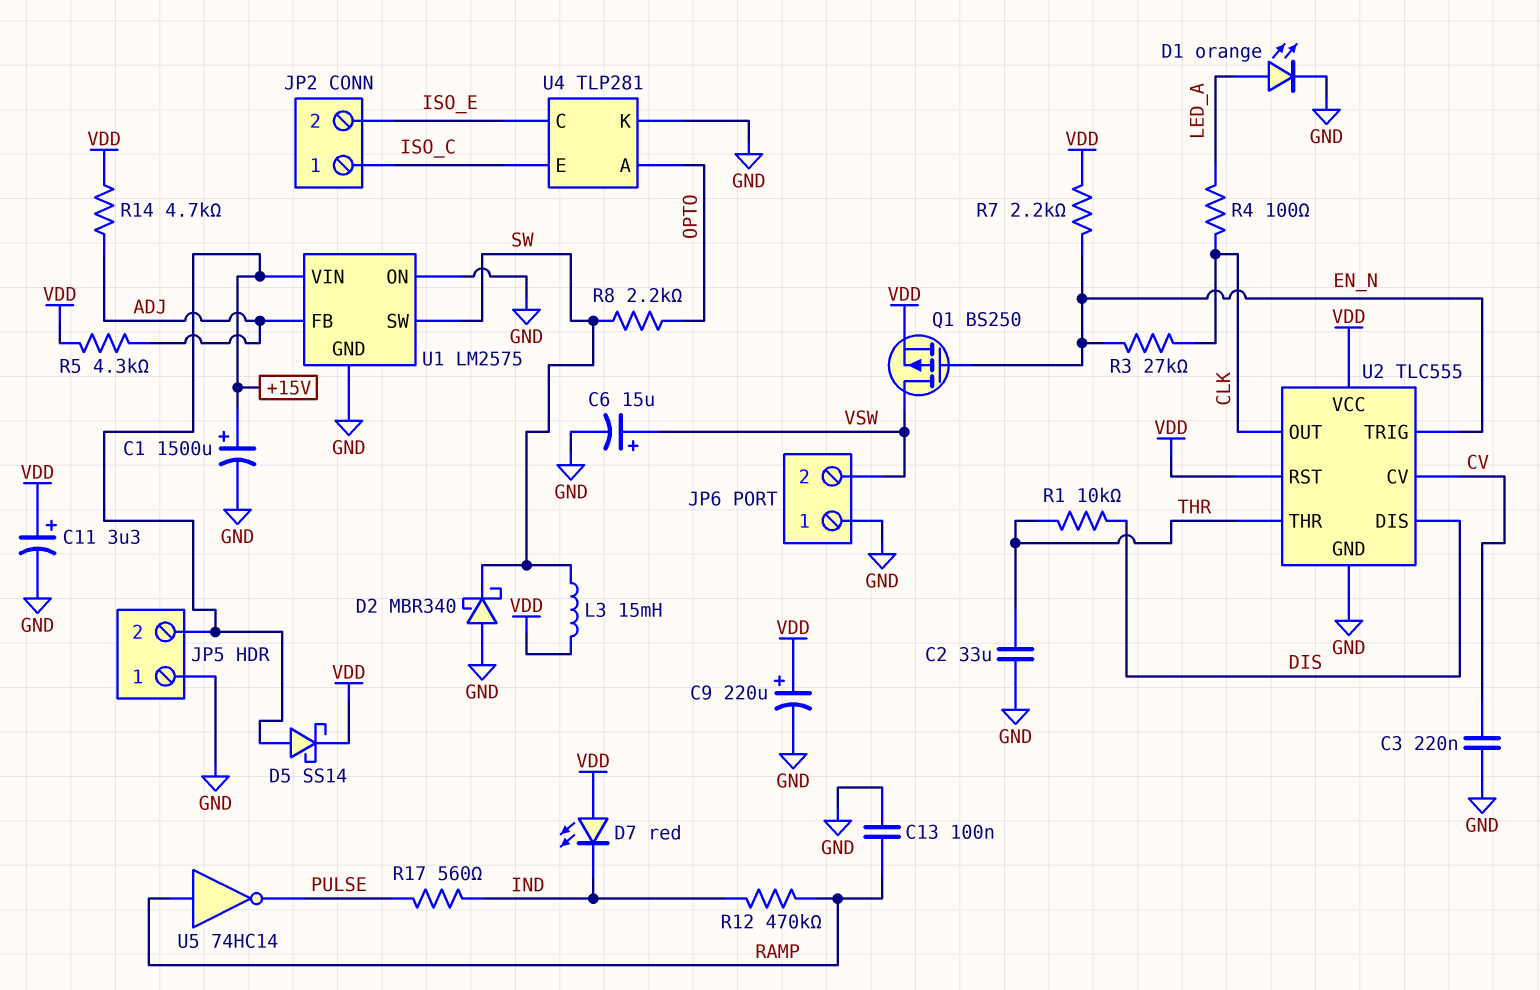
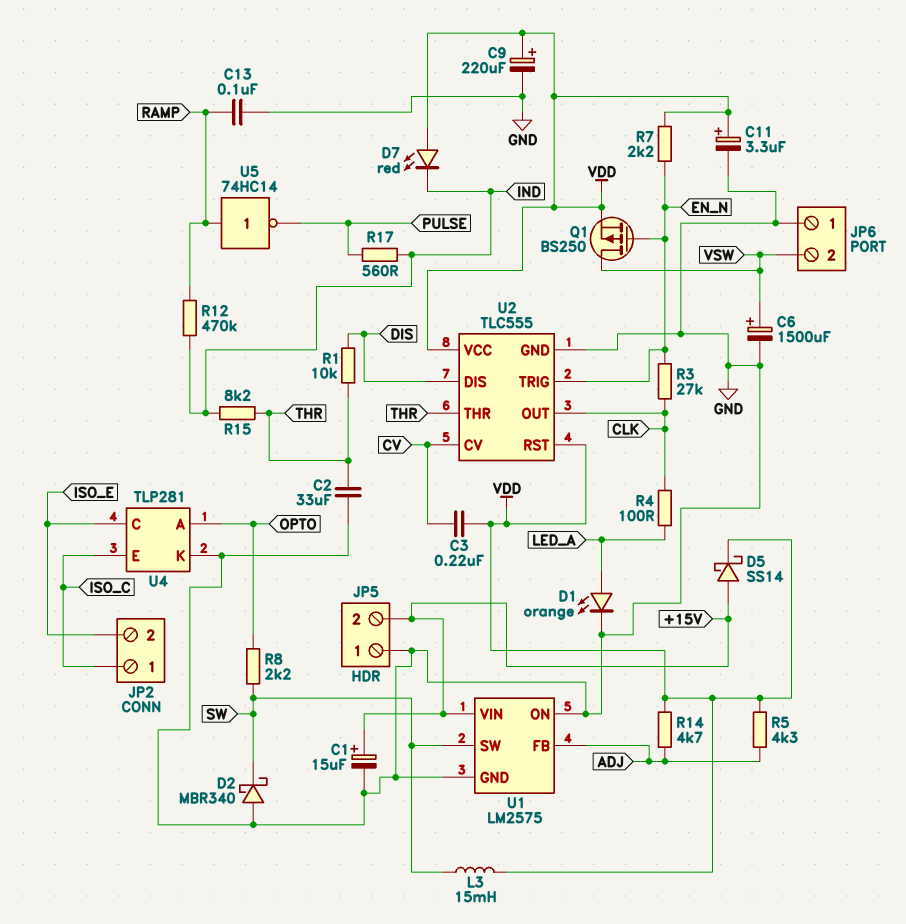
C1: 1500uF (plus +15V, minus GND) -> 15uF (plus +15V, minus GND)
C3: 220nF (CV, GND) -> 220nF (CV, VDD)
C6: 15uF (plus VSW, minus GND) -> 1500uF (plus VSW, minus GND)
R15: none -> 8.2k (IND, THR)

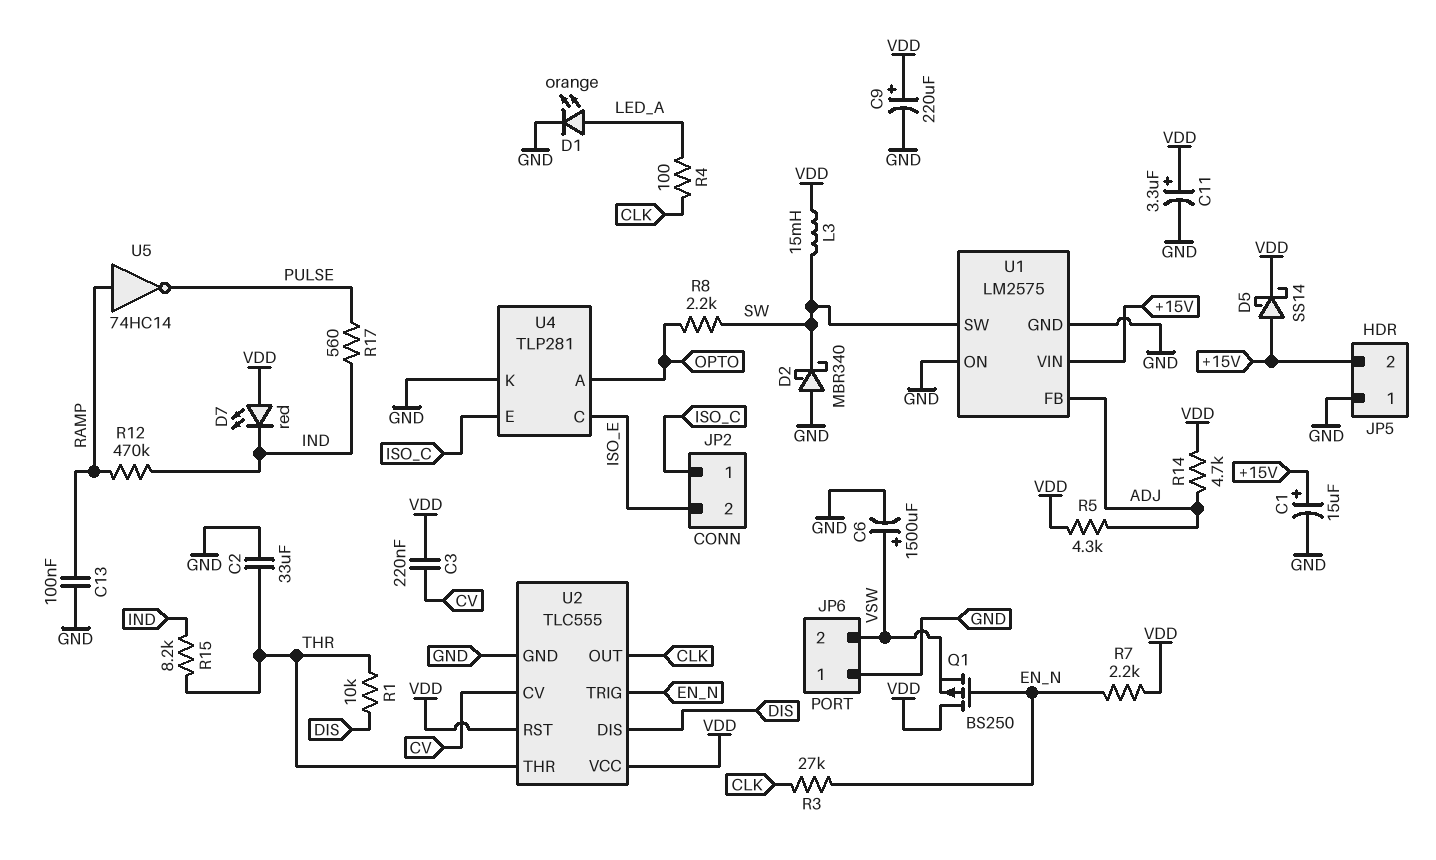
Q1: PMOS BS250 (G EN_N, D VSW, S VDD) -> PMOS BS250 (G EN_N, D VDD, S VSW)

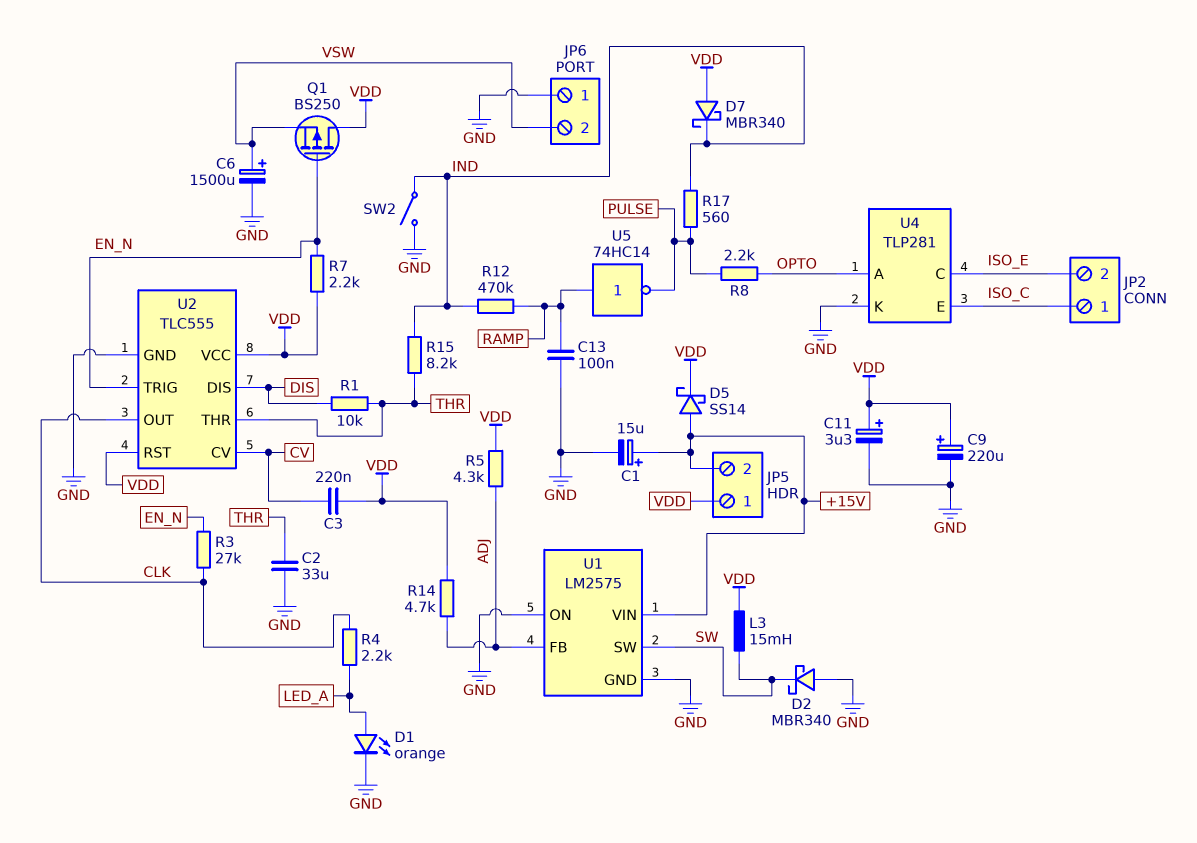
D7: LED red (A VDD, K IND) -> schottky MBR340 (A VDD, K IND)
JP5 pin 1: GND -> VDD
R4: 100 (CLK, LED_A) -> 2.2k (CLK, LED_A)
R8: 2.2k (OPTO, SW) -> 2.2k (OPTO, PULSE)
SW2: none -> switch (GND, IND)

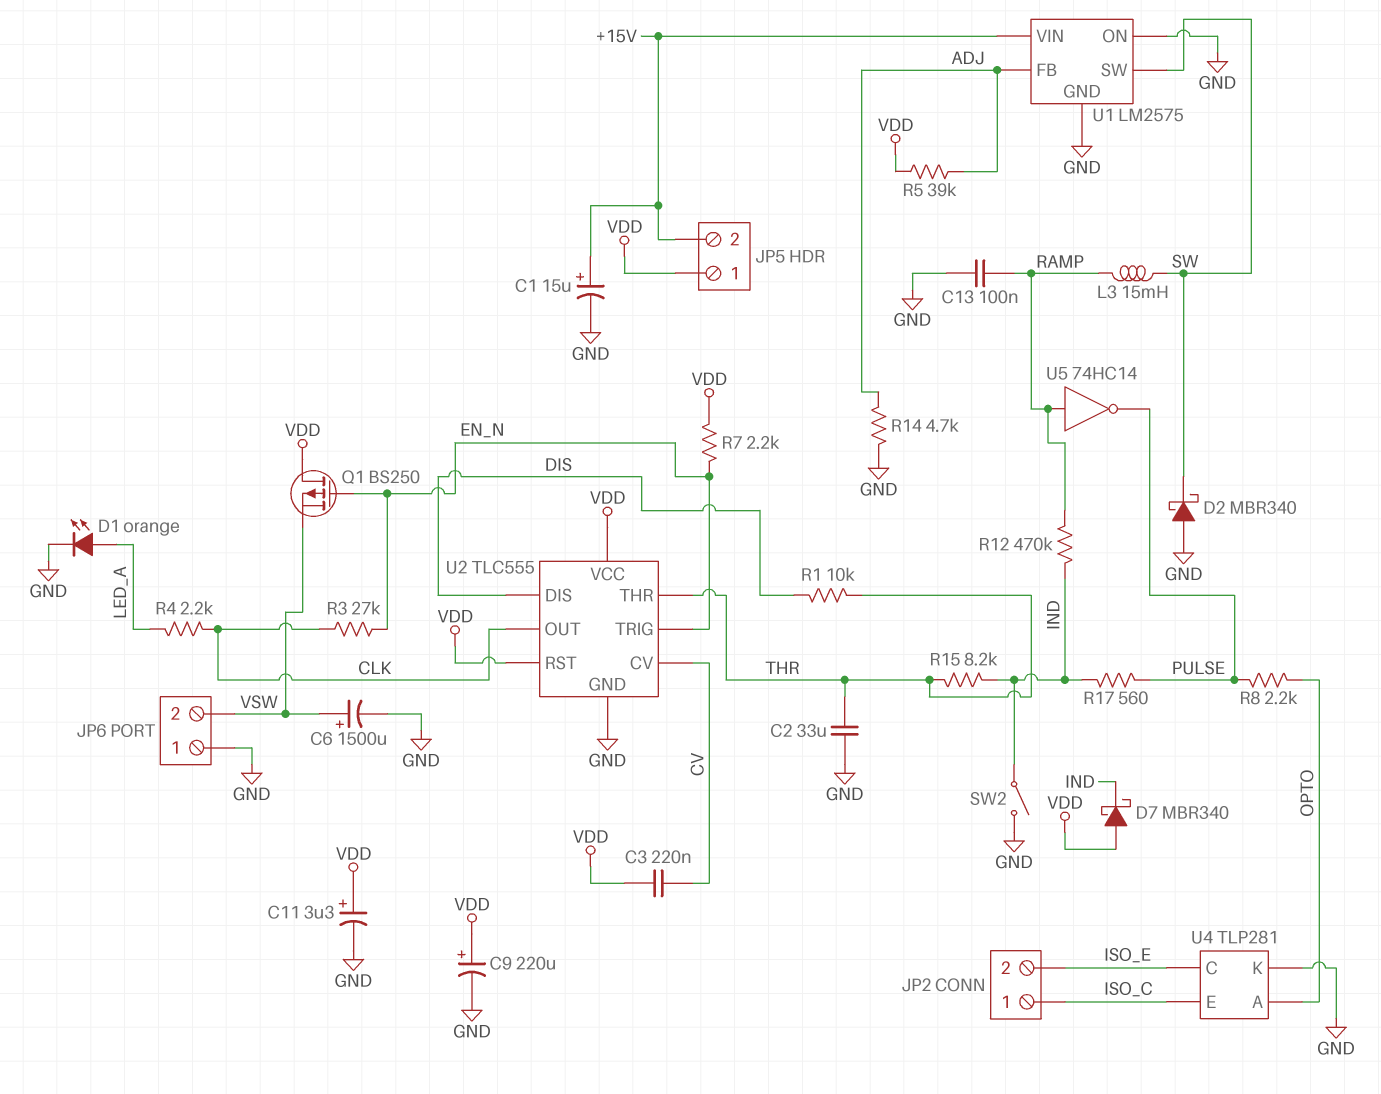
D5: schottky SS14 (A +15V, K VDD) -> none
L3: 15mH (SW, VDD) -> 15mH (RAMP, SW)
R5: 4.3k (ADJ, VDD) -> 39k (ADJ, VDD)
R14: 4.7k (ADJ, VDD) -> 4.7k (ADJ, GND)

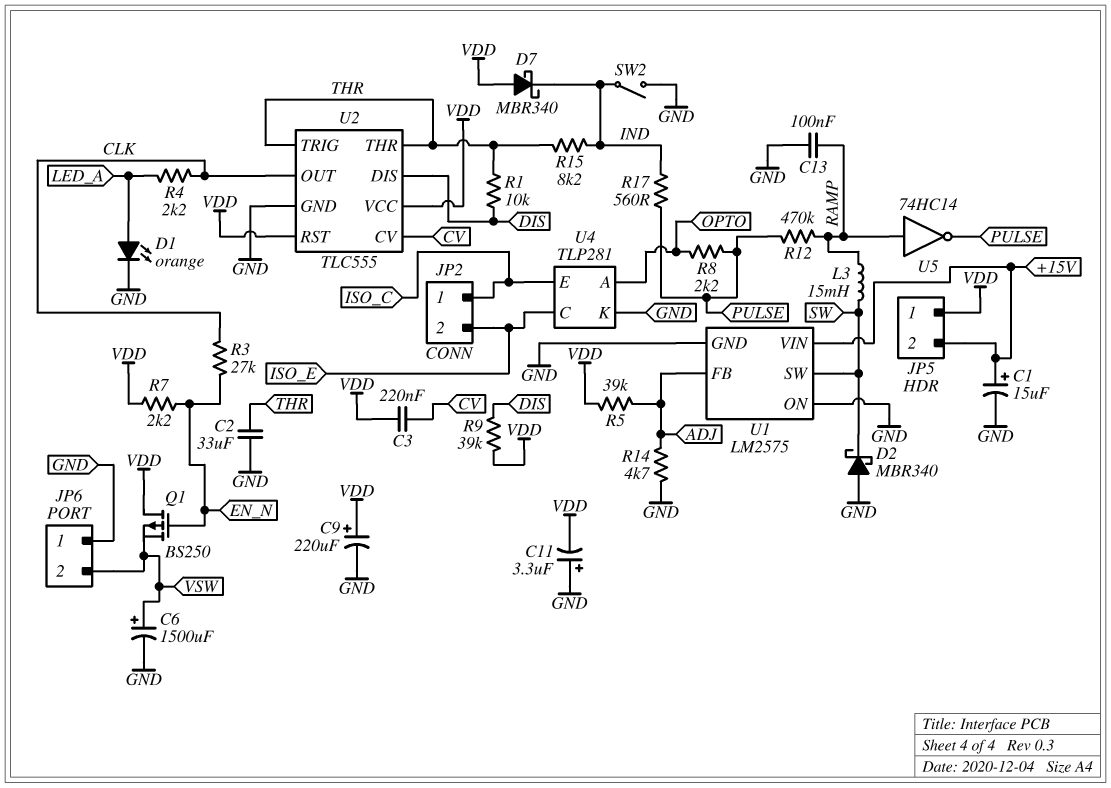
C11: 3.3uF (plus VDD, minus GND) -> 3.3uF (plus GND, minus VDD)
R9: none -> 39k (DIS, VDD)
R12: 470k (IND, RAMP) -> 470k (PULSE, RAMP)
U2 pin TRIG: EN_N -> THR

